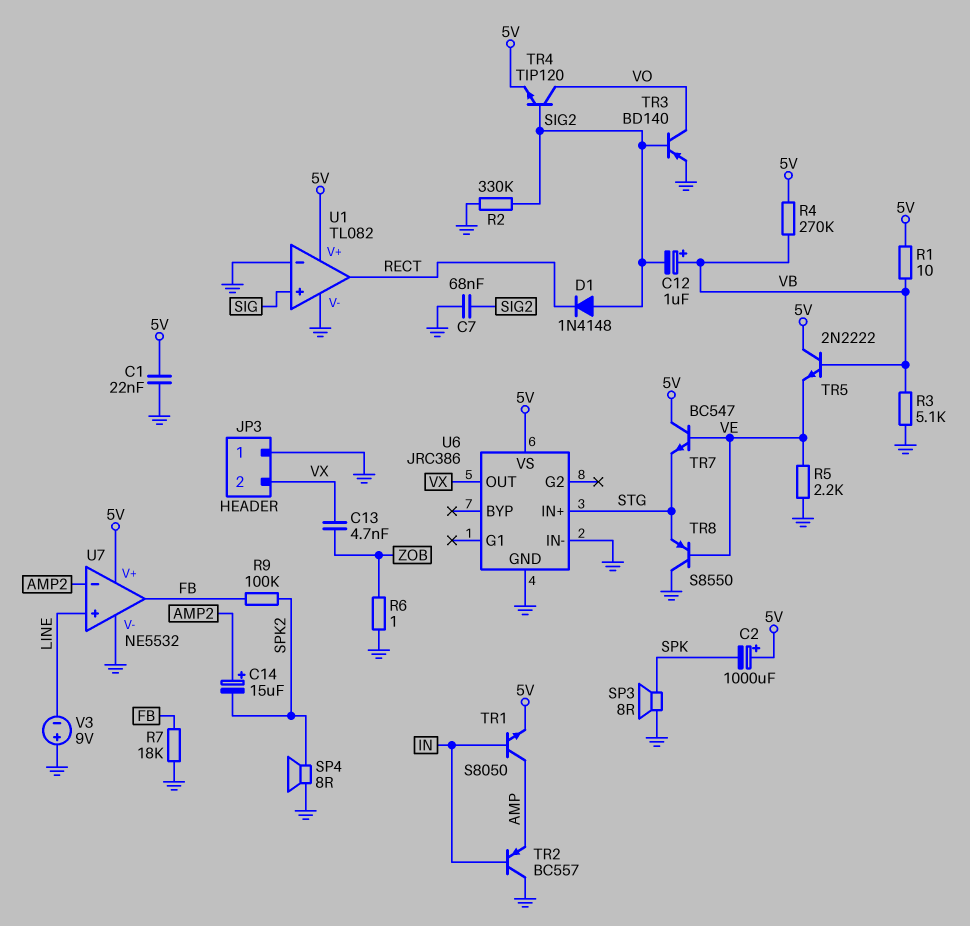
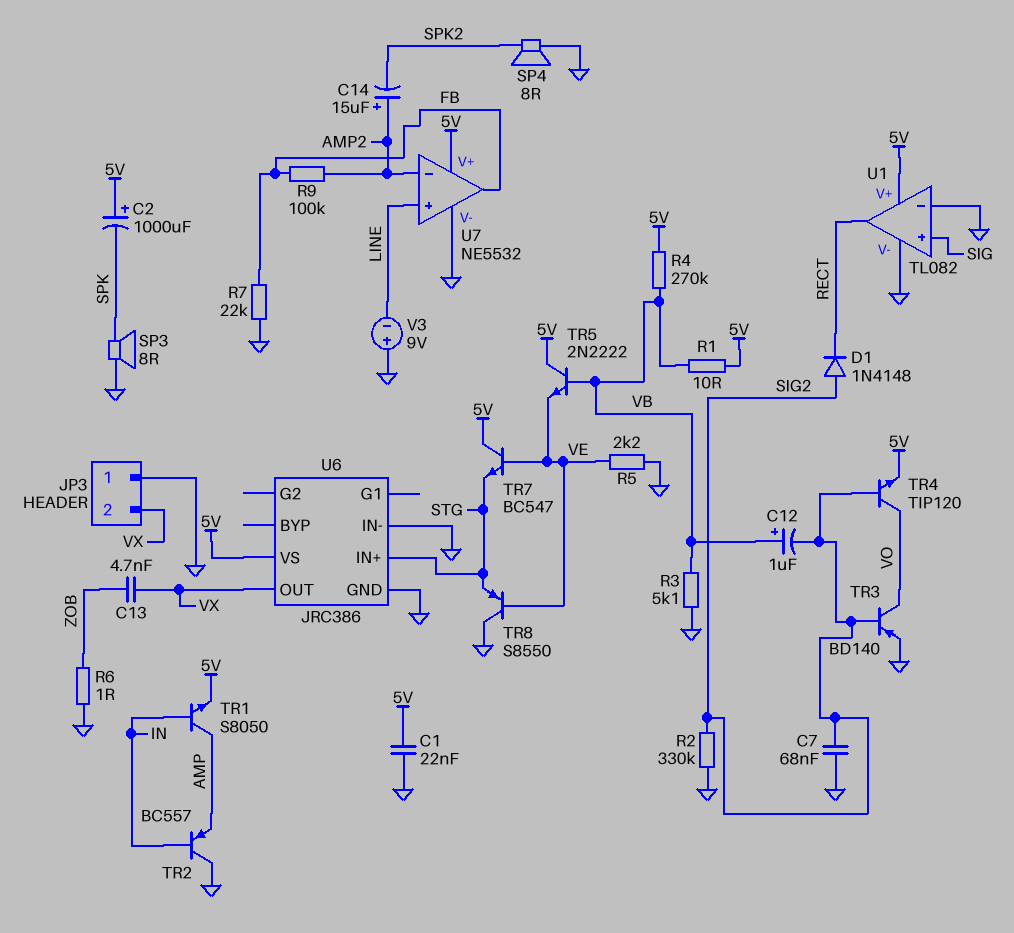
R7: 18k (FB, GND) -> 22k (FB, GND)
R9: 100k (FB, SPK2) -> 100k (AMP2, FB)

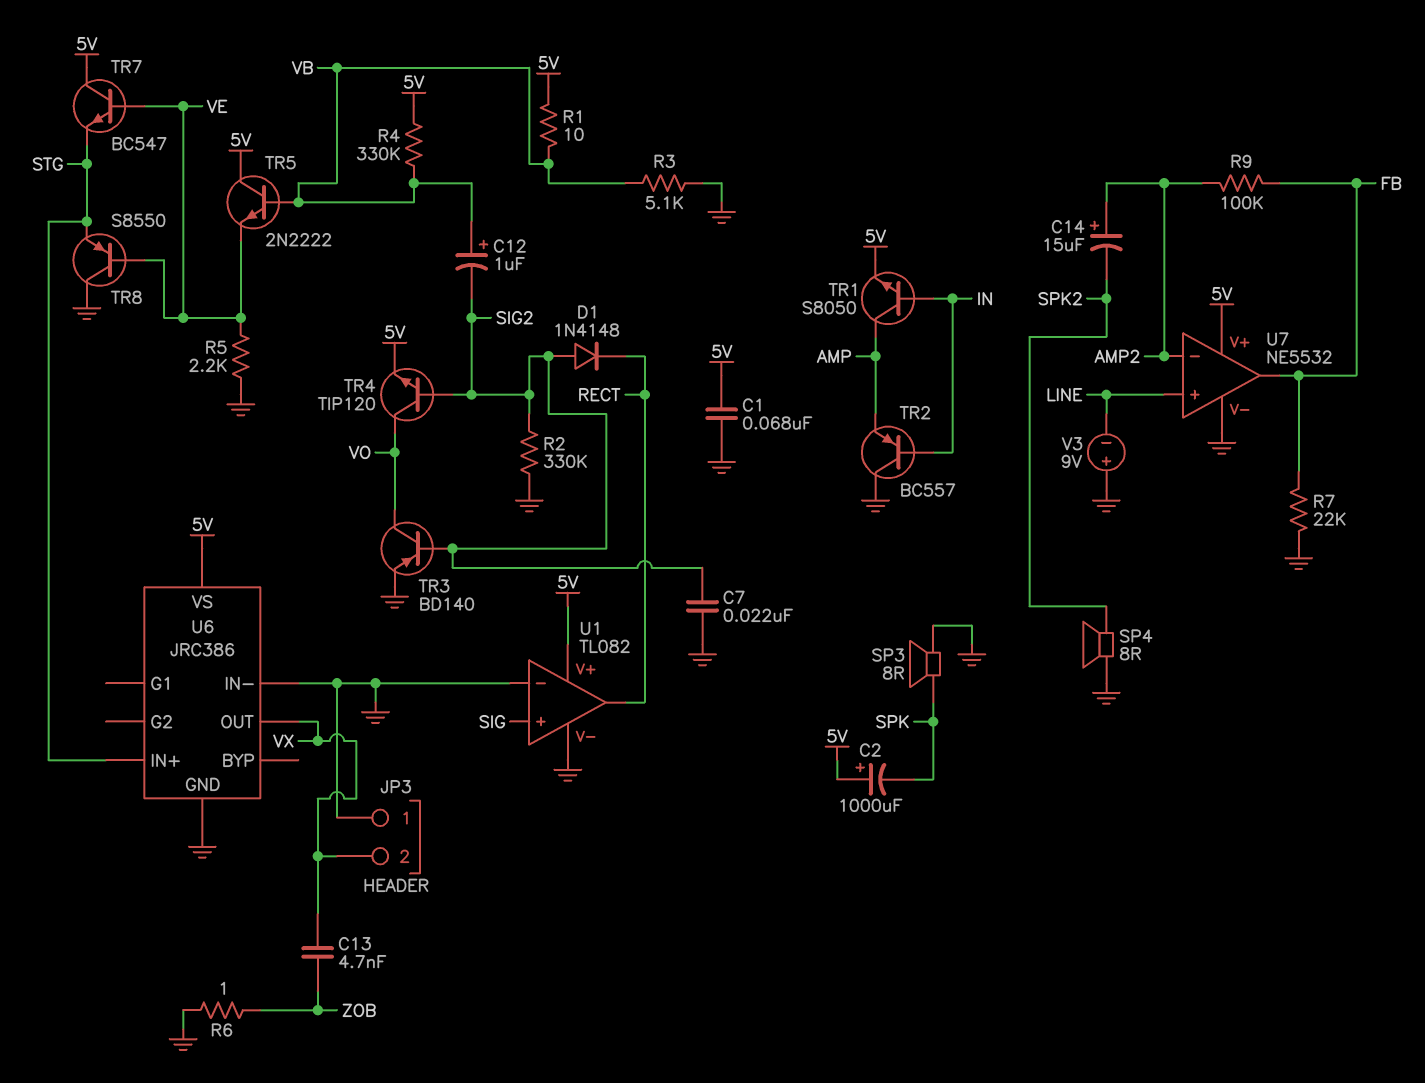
C1: 22nF (5V, GND) -> 68nF (5V, GND)
C7: 68nF (GND, SIG2) -> 22nF (GND, SIG2)
R4: 270k (5V, VB) -> 330k (5V, VB)

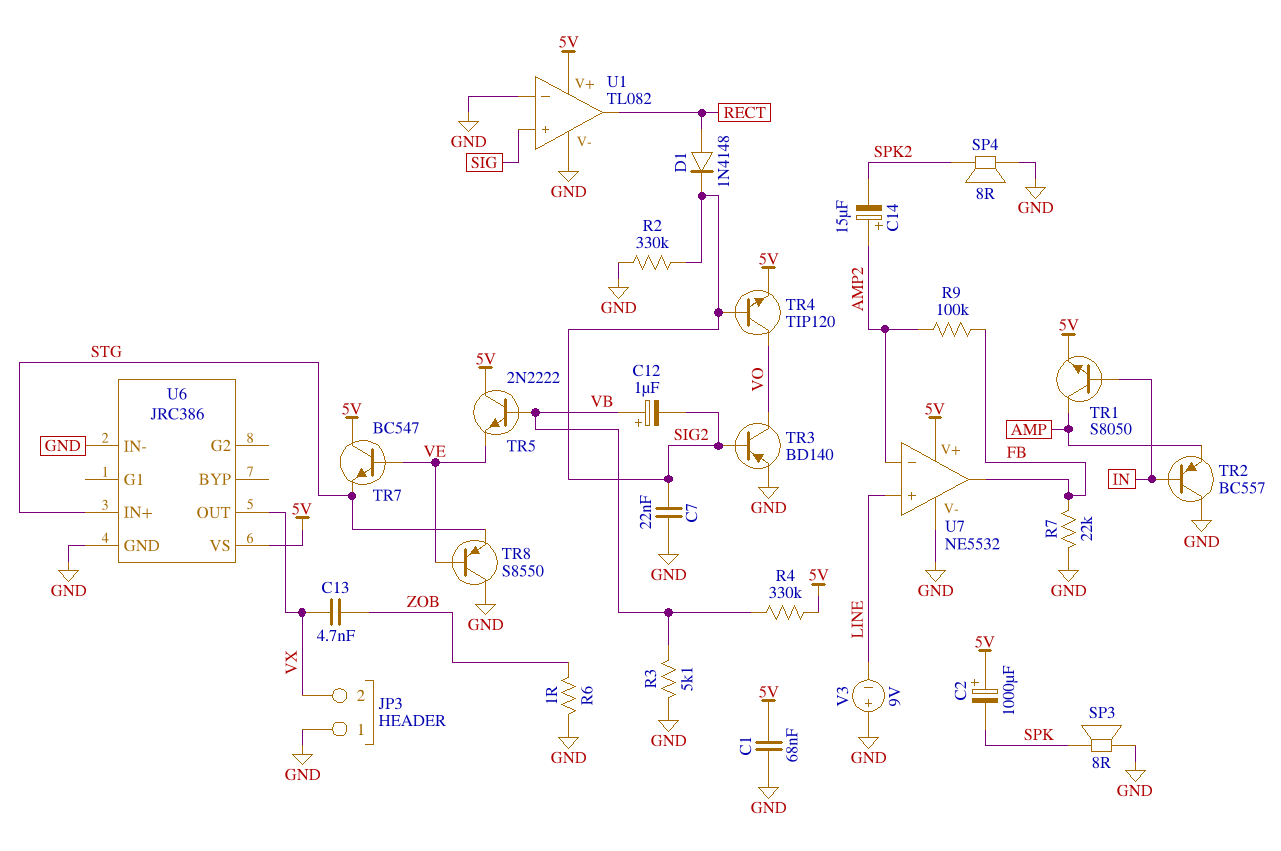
D1: diode 1N4148 (A SIG2, K RECT) -> diode 1N4148 (A RECT, K SIG2)
R1: 10 (5V, VB) -> none
R5: 2.2k (GND, VE) -> none

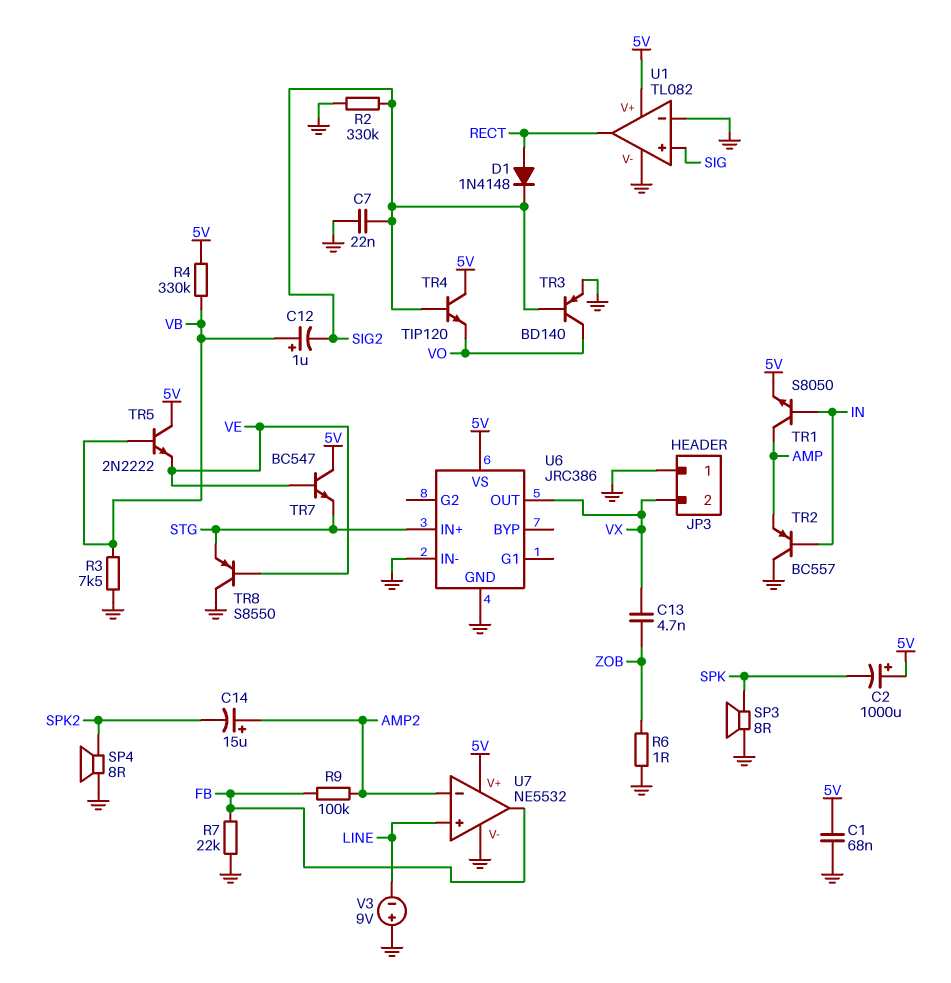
R3: 5.1k (GND, VB) -> 7.5k (GND, VB)
TR4: NPN TIP120 (B SIG2, C VO, E 5V) -> NPN TIP120 (B SIG2, C 5V, E VO)

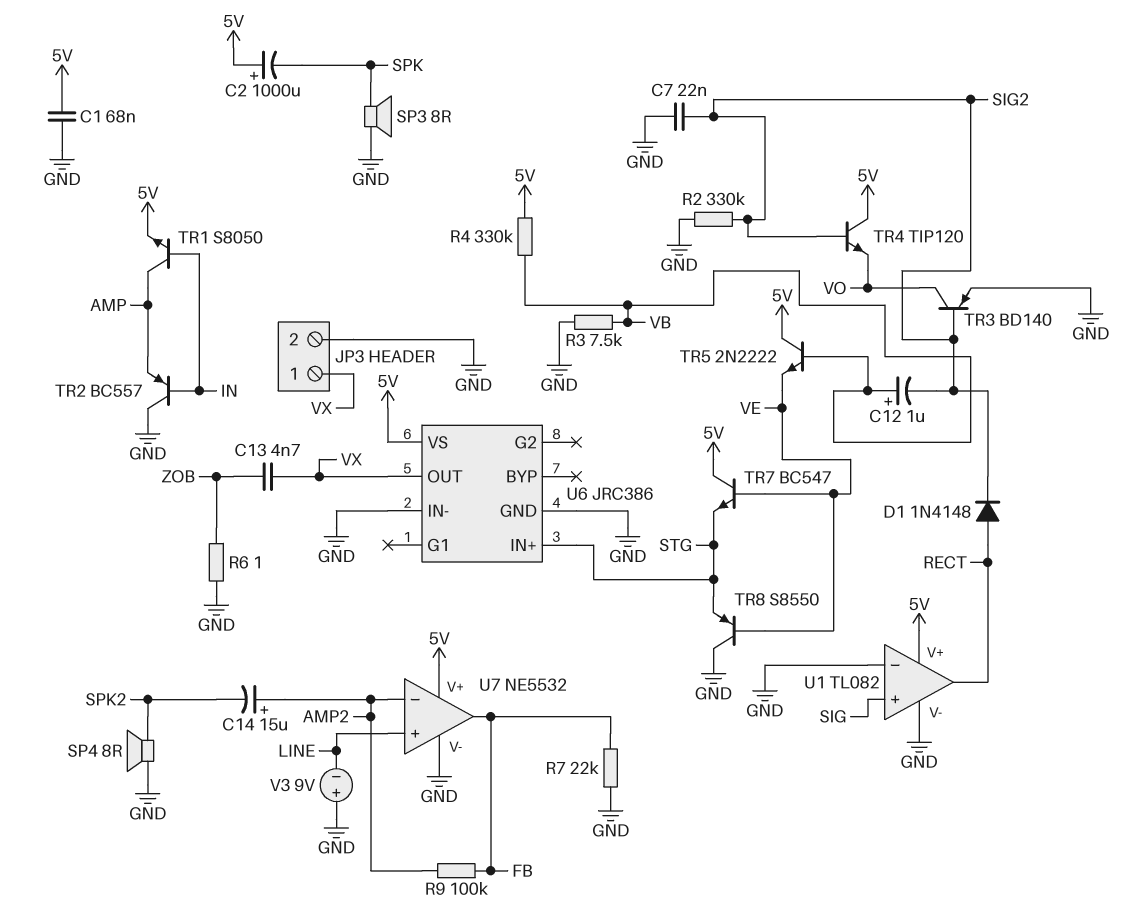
JP3 pin 1: GND -> VX
JP3 pin 2: VX -> GND

